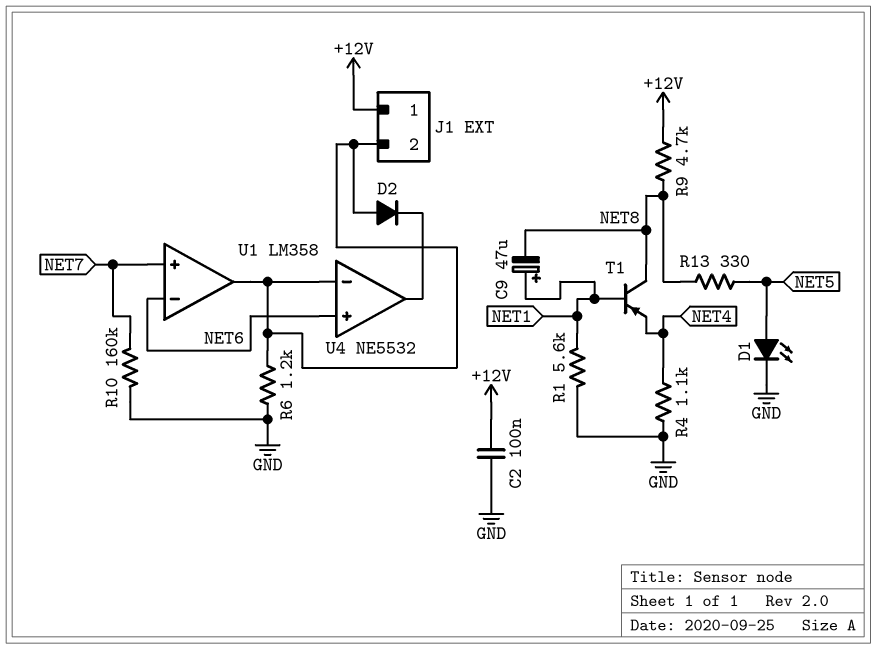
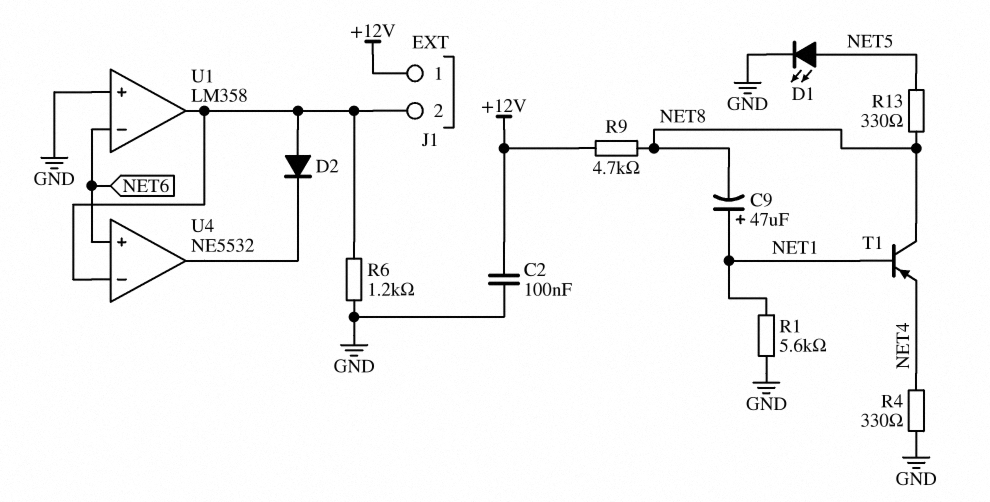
R4: 1.1k (GND, NET4) -> 330 (GND, NET4)
R10: 160k (GND, NET7) -> none
U1 pin in+: NET7 -> GND

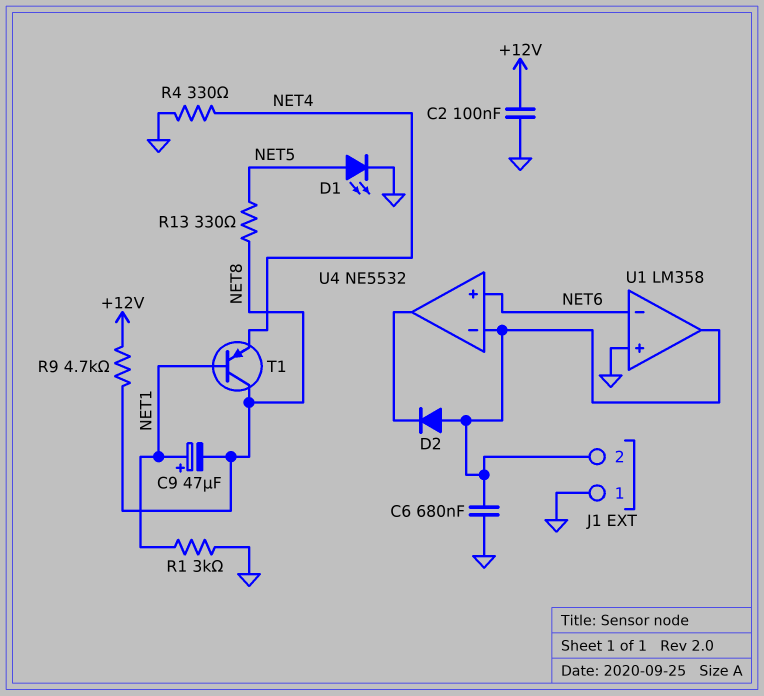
C6: none -> 680nF (GND, J1/2)
J1 pin 1: +12V -> GND
R1: 5.6k (GND, NET1) -> 3k (GND, NET1)
R6: 1.2k (GND, J1/2) -> none

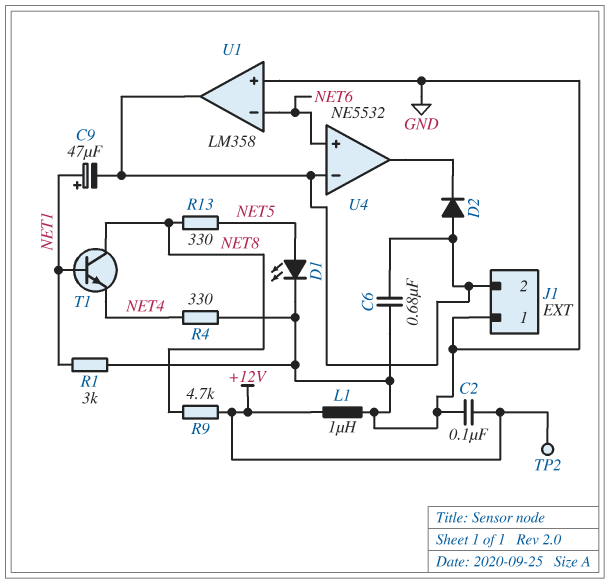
C9: 47uF (plus NET1, minus NET8) -> 47uF (plus NET1, minus J1/2)
L1: none -> 1uH (+12V, GND)
T1: PNP (B NET1, C NET8, E NET4) -> NPN (B NET1, C NET8, E NET4)
TP2: none -> test point (+12V)

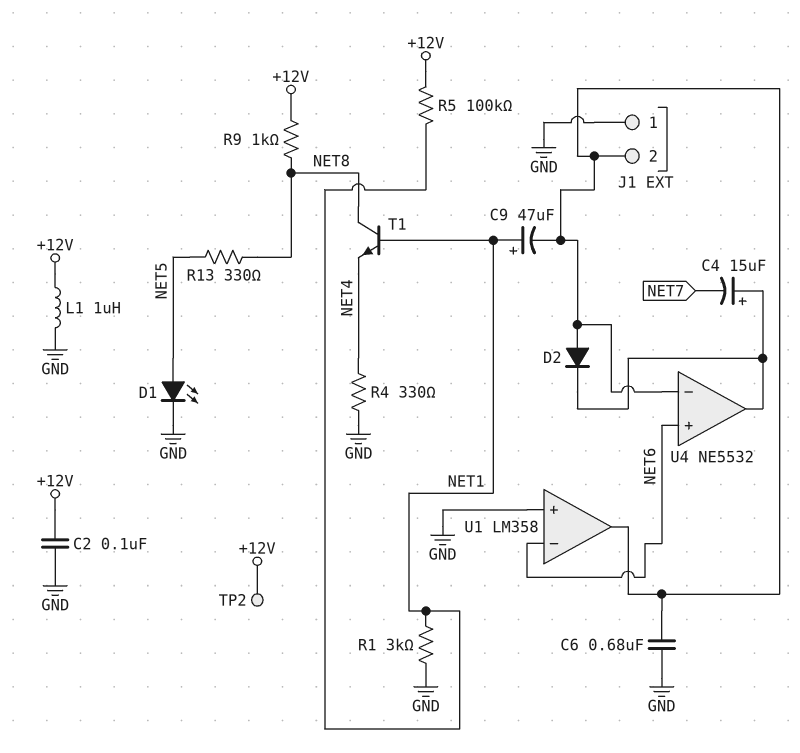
C4: none -> 15uF (plus U4/out, minus NET7)
R5: none -> 100k (+12V, NET1)
R9: 4.7k (+12V, NET8) -> 1k (+12V, NET8)

